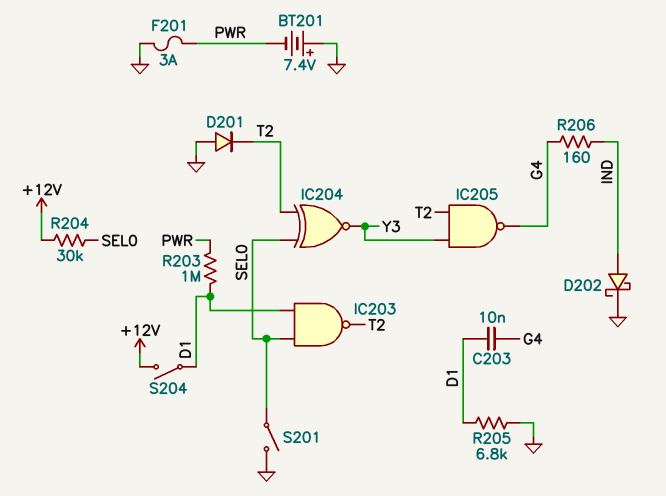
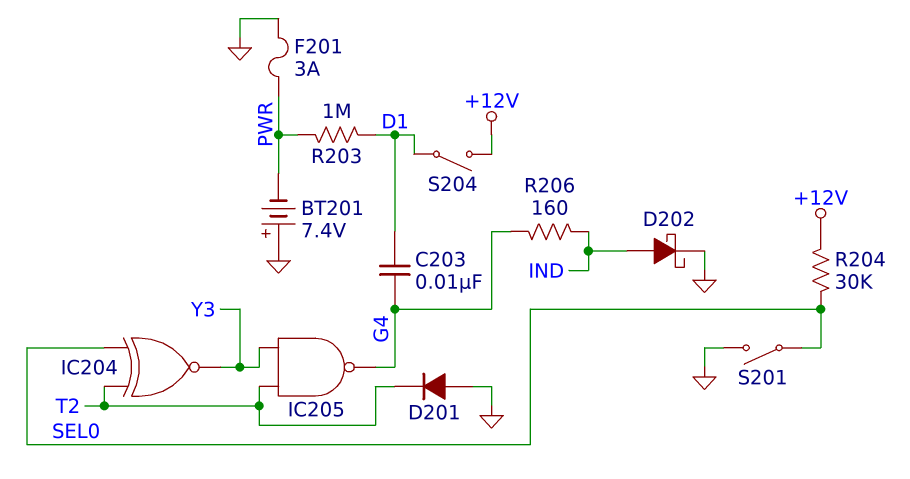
IC203: NAND (in D1, in SEL0, out T2) -> none
R205: 6.8k (D1, GND) -> none

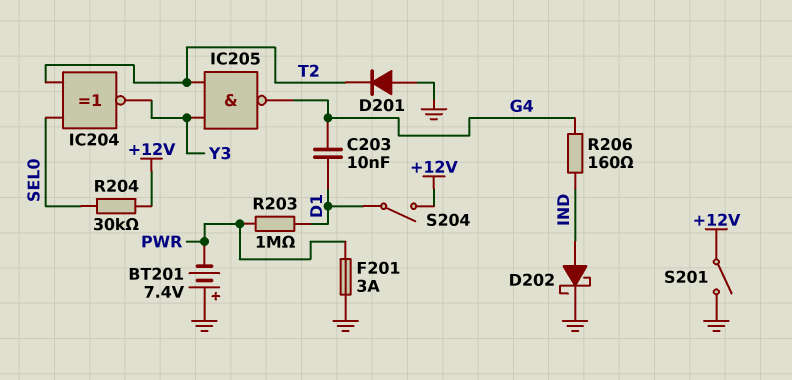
S201: switch (GND, SEL0) -> switch (+12V, GND)

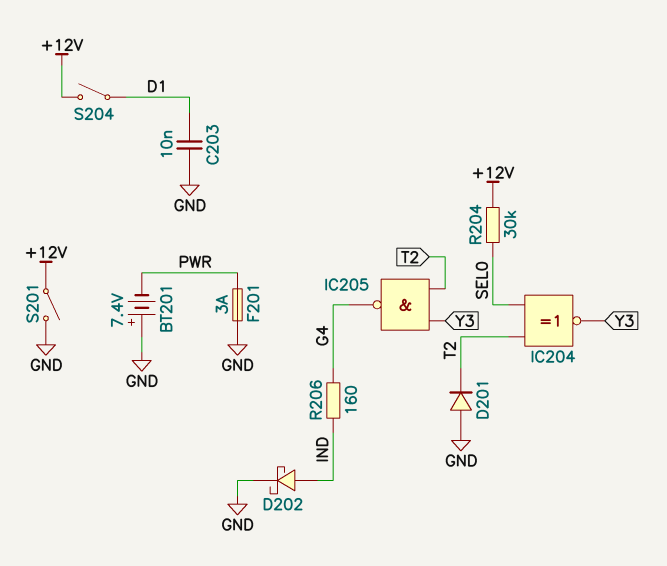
C203: 10nF (D1, G4) -> 10nF (D1, GND)
R203: 1M (D1, PWR) -> none

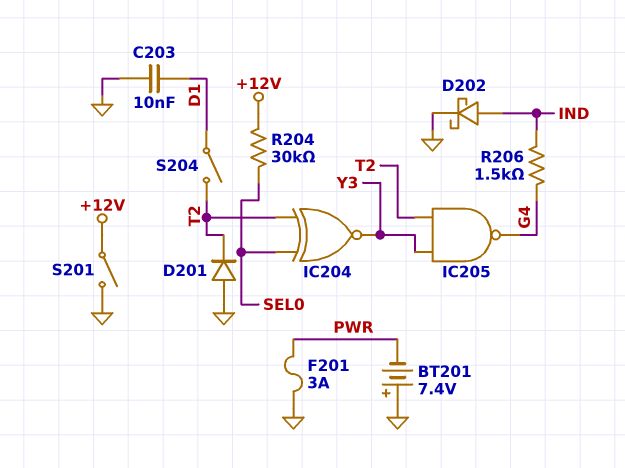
R206: 160 (G4, IND) -> 1.5k (G4, IND)
S204: switch (+12V, D1) -> switch (D1, T2)

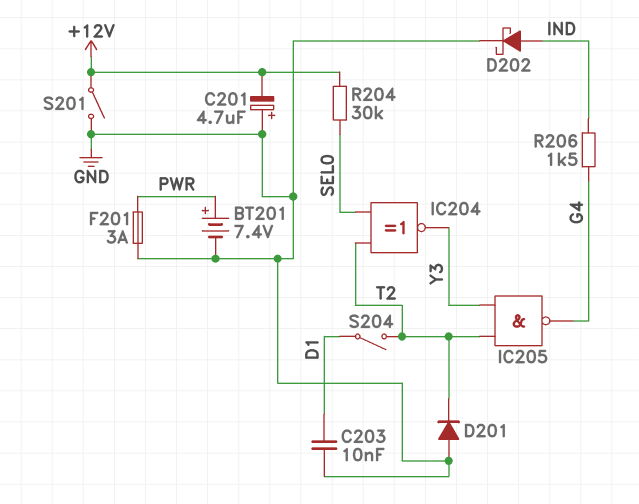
BT201: 7.4V (plus GND, minus PWR) -> 7.4V (plus PWR, minus GND)
C201: none -> 4.7uF (plus GND, minus +12V)

